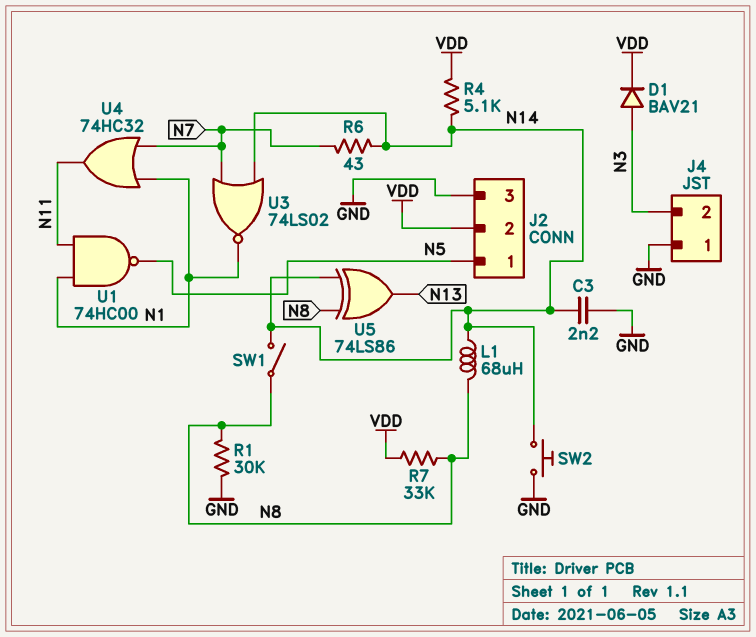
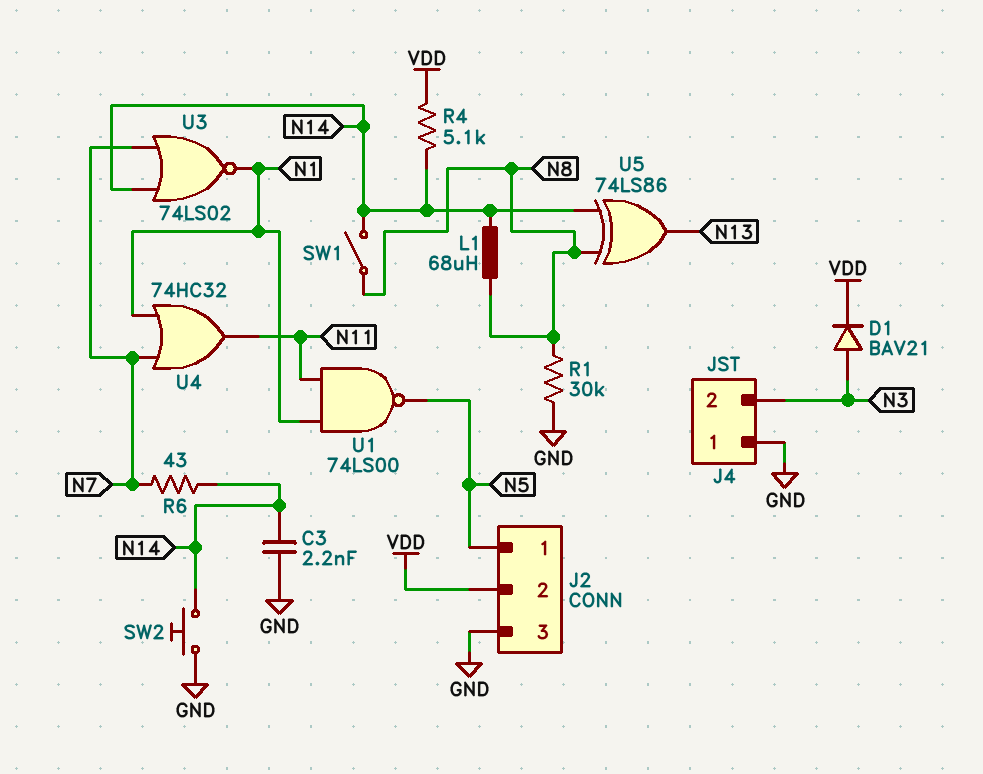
R7: 33k (N8, VDD) -> none
U1: NAND 74HC00 (in N1, in N11, out N5) -> NAND 74LS00 (in N1, in N11, out N5)

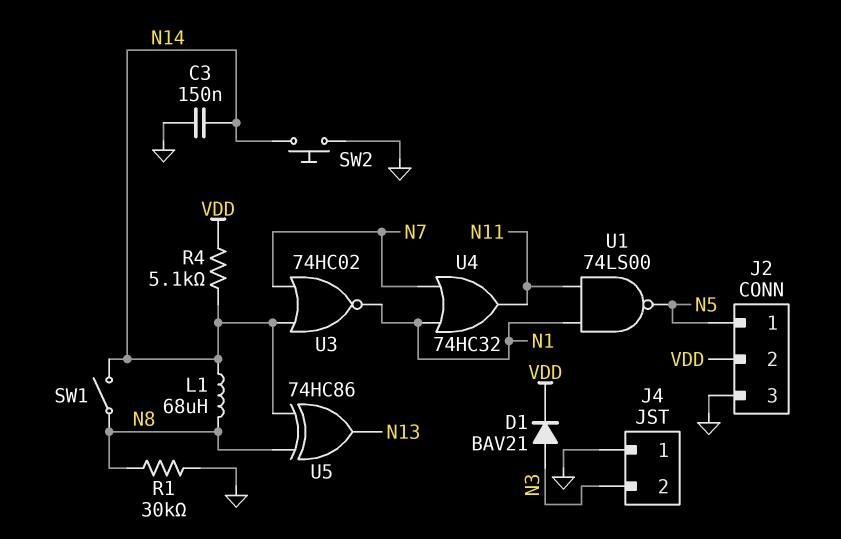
C3: 2.2nF (GND, N14) -> 150nF (GND, N14)
R6: 43 (N7, N14) -> none
U3: NOR 74LS02 (in N7, in N14, out N1) -> NOR 74HC02 (in N7, in N14, out N1)
U5: XOR 74LS86 (in N8, in N14, out N13) -> XOR 74HC86 (in N8, in N14, out N13)

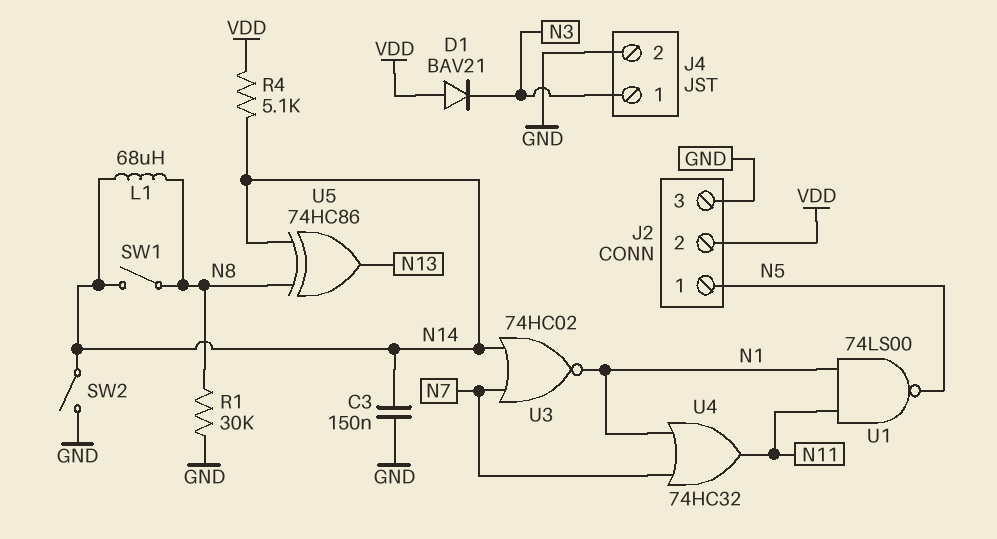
D1: diode BAV21 (A N3, K VDD) -> diode BAV21 (A VDD, K N3)
J4 pin 1: GND -> N3
J4 pin 2: N3 -> GND
SW2: button (GND, N14) -> switch (GND, N14)

